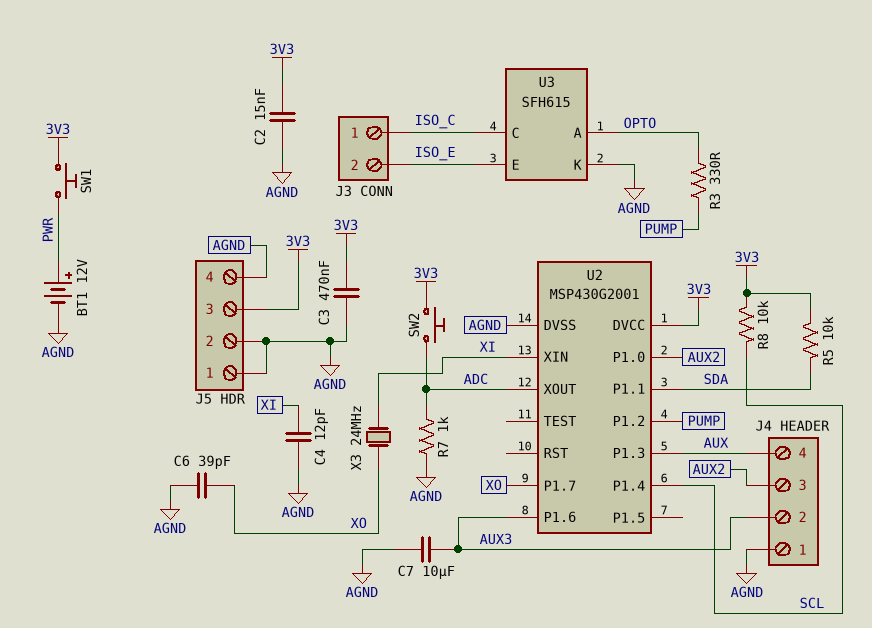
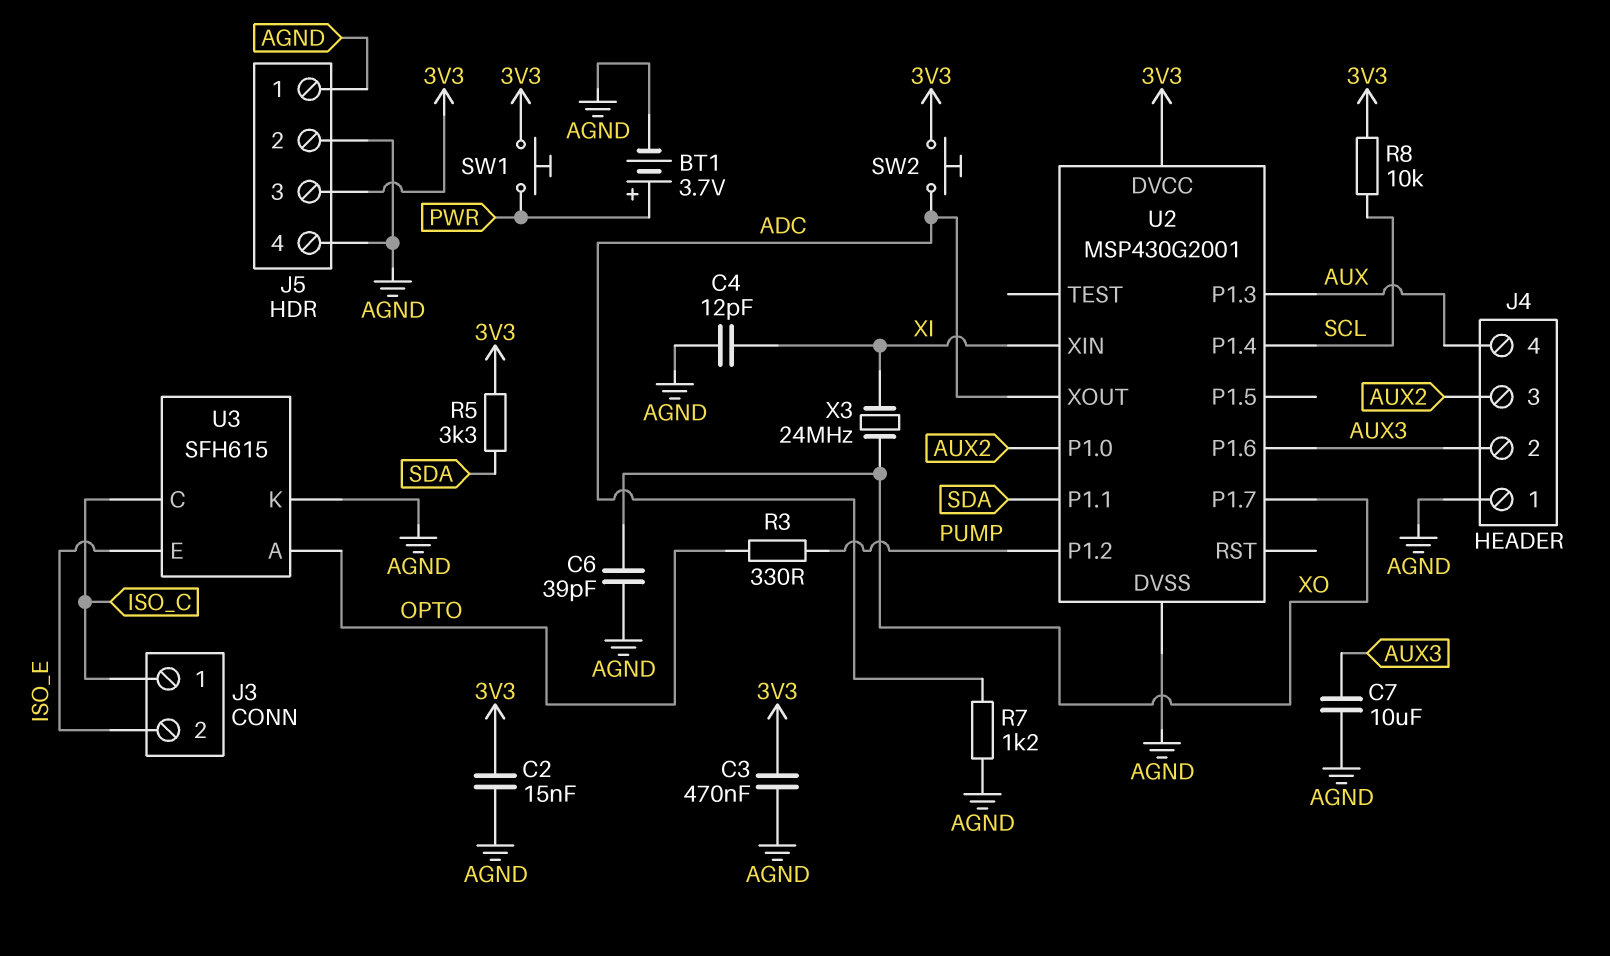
BT1: 12V (plus PWR, minus AGND) -> 3.7V (plus PWR, minus AGND)
R5: 10k (3V3, SDA) -> 3.3k (3V3, SDA)
R7: 1k (ADC, AGND) -> 1.2k (ADC, AGND)

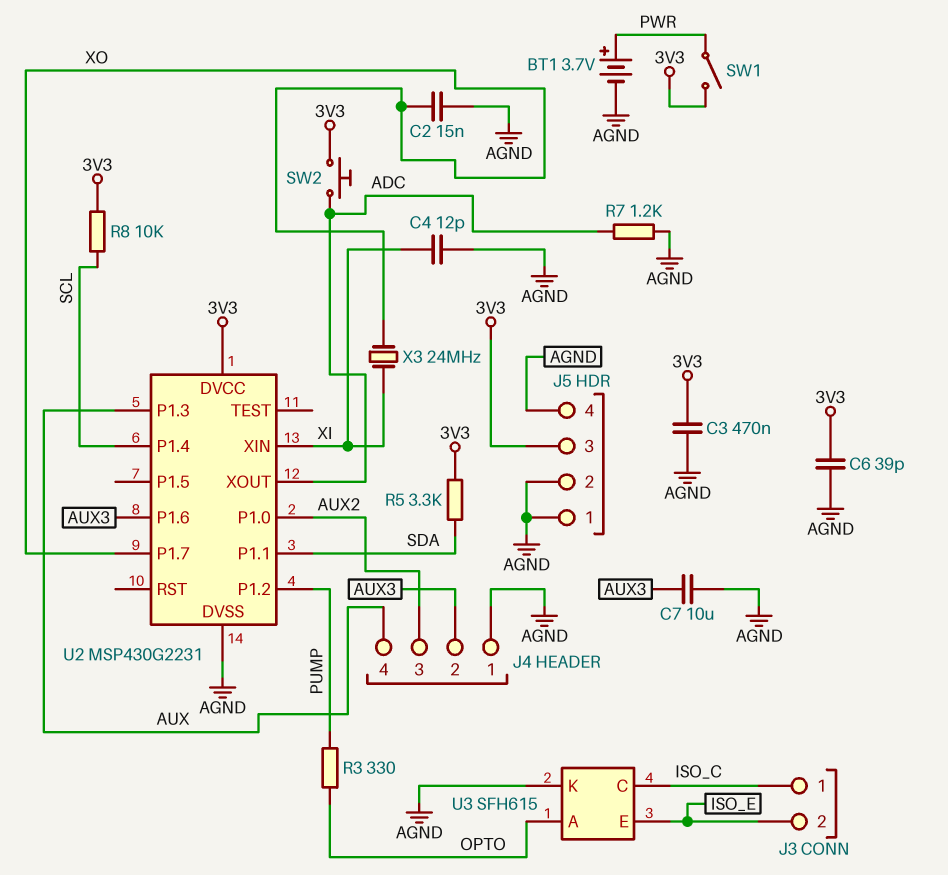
C2: 15nF (3V3, AGND) -> 15nF (AGND, XO)
C6: 39pF (AGND, XO) -> 39pF (3V3, AGND)
SW1: button (3V3, PWR) -> switch (3V3, PWR)
U2: MSP430G2001 -> MSP430G2231

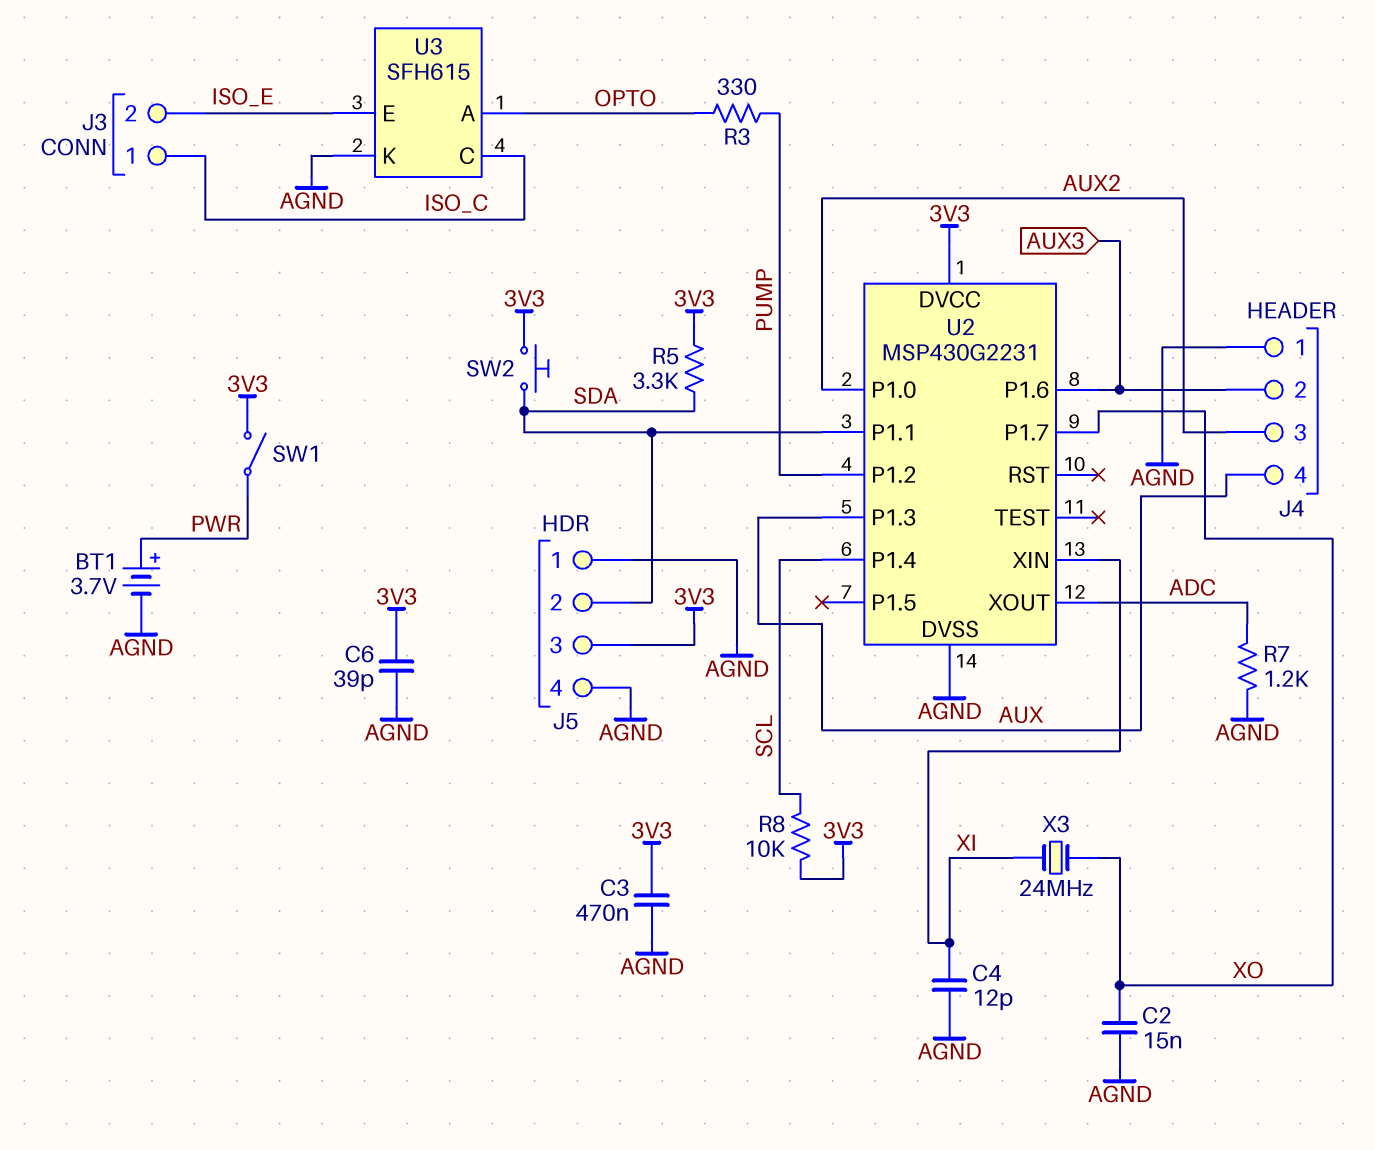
C7: 10uF (AGND, AUX3) -> none
J5 pin 2: AGND -> SDA
SW2: button (3V3, ADC) -> button (3V3, SDA)

